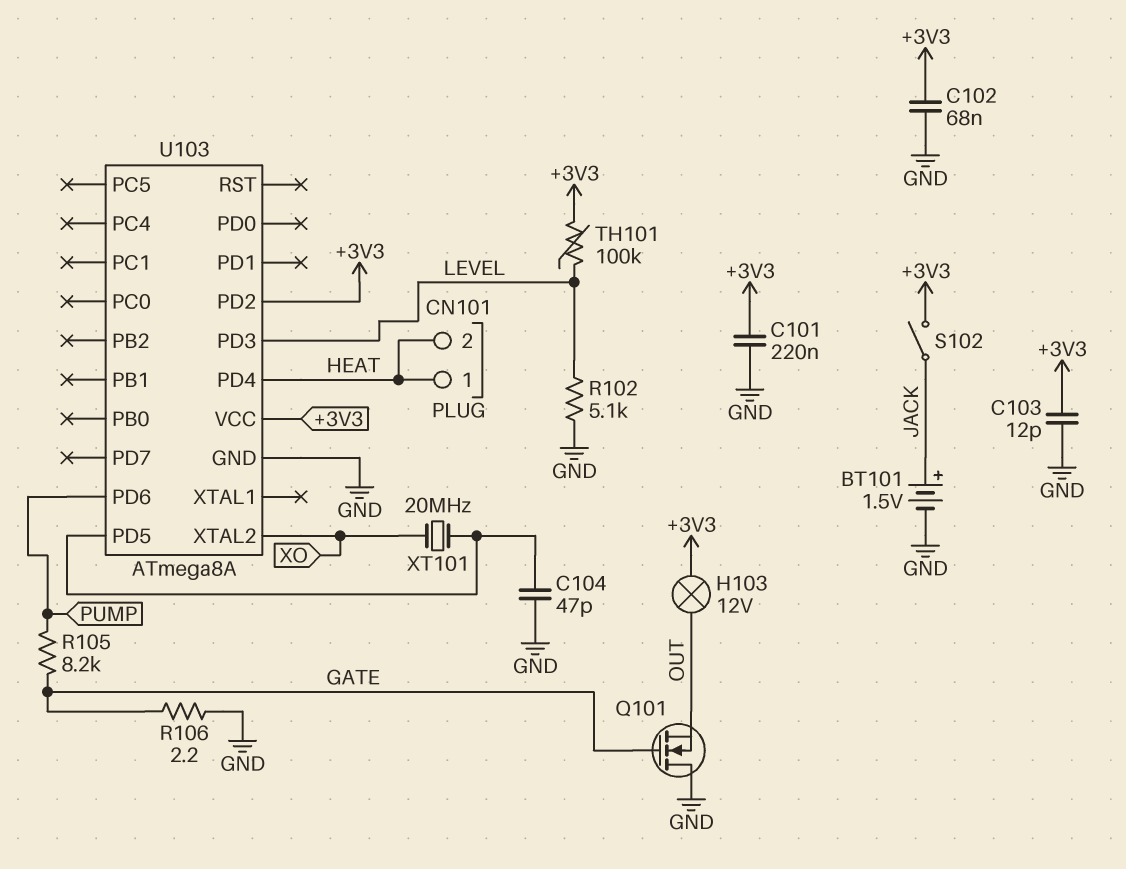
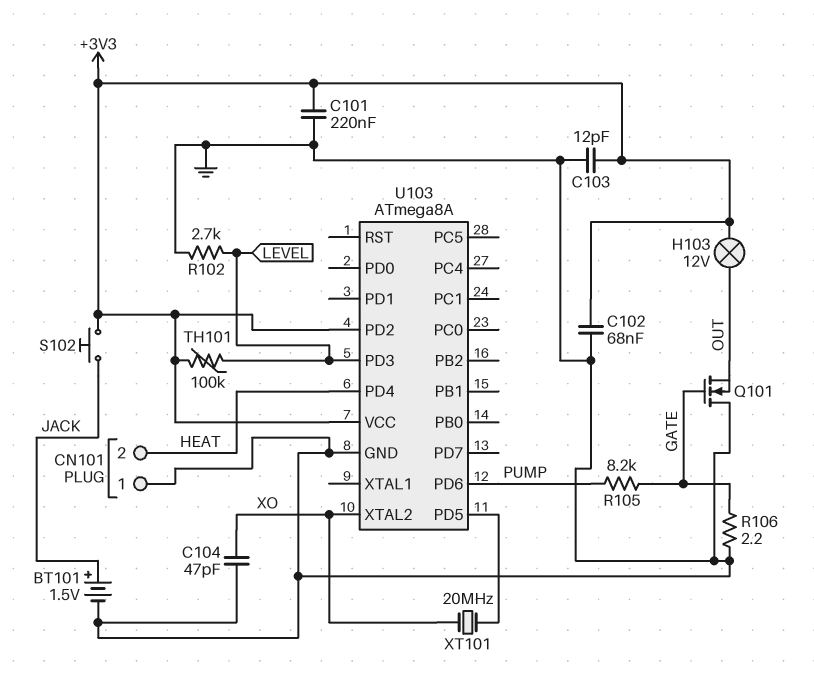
C104: 47pF (GND, U103/PD5) -> 47pF (GND, XO)
CN101 pin 1: HEAT -> GND
R102: 5.1k (GND, LEVEL) -> 2.7k (GND, LEVEL)
S102: switch (+3V3, JACK) -> button (+3V3, JACK)

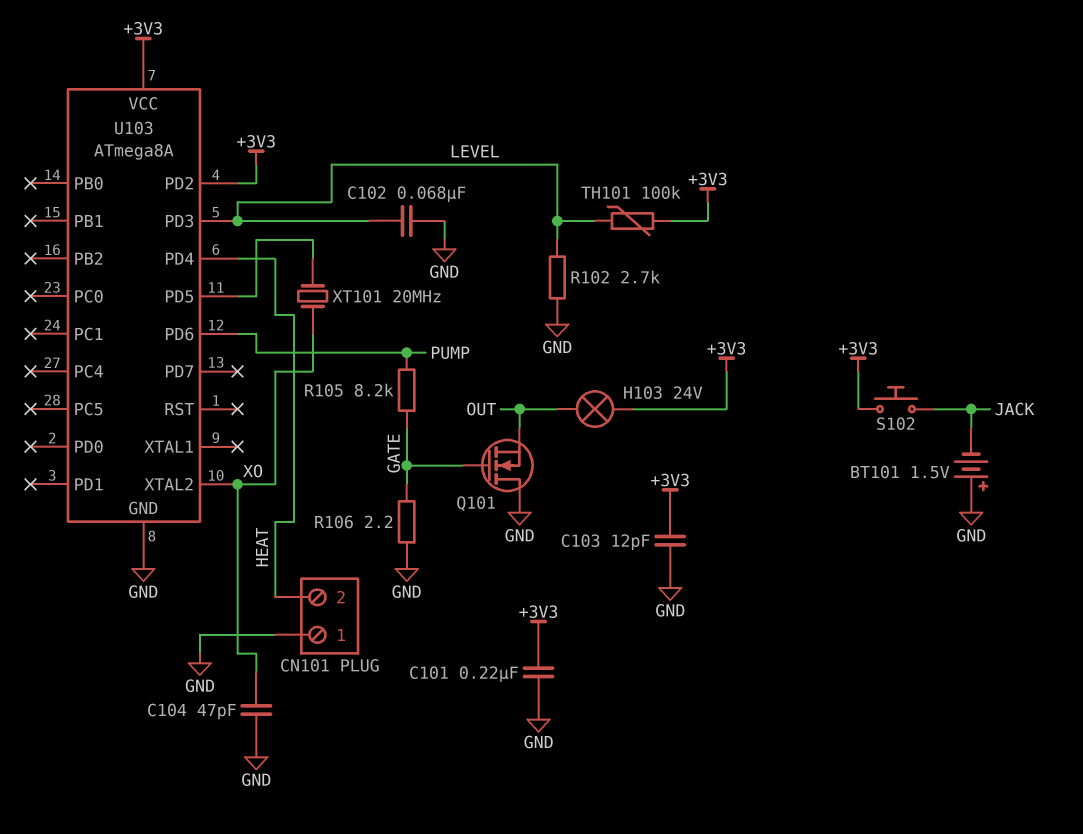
BT101: 1.5V (plus JACK, minus GND) -> 1.5V (plus GND, minus JACK)
C102: 68nF (+3V3, GND) -> 68nF (GND, LEVEL)
H103: lamp 12V (+3V3, OUT) -> lamp 24V (+3V3, OUT)

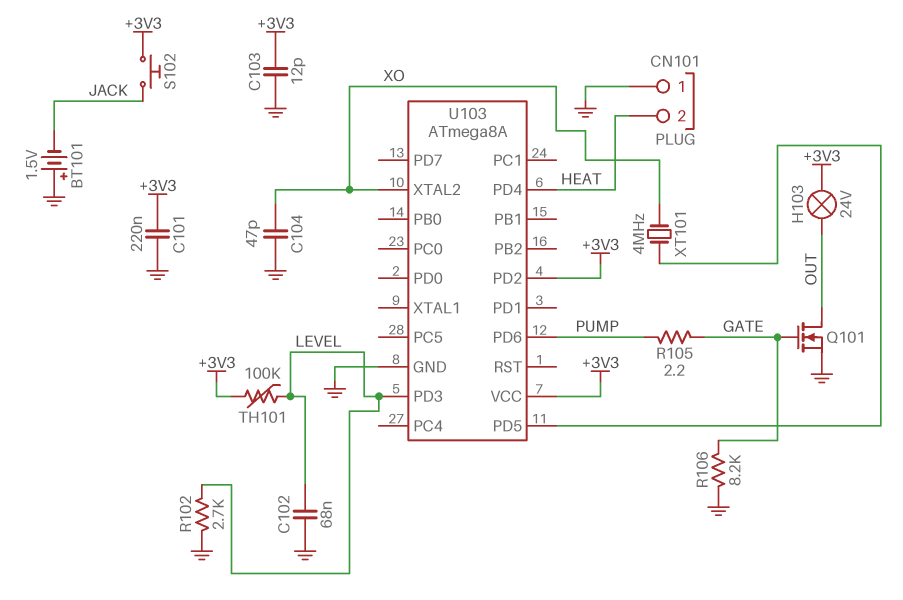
Q101: NMOS (G GATE, D GND, S OUT) -> NMOS (G GATE, D OUT, S GND)
R105: 8.2k (GATE, PUMP) -> 2.2 (GATE, PUMP)
R106: 2.2 (GATE, GND) -> 8.2k (GATE, GND)
XT101: 20MHz (U103/PD5, XO) -> 4MHz (U103/PD5, XO)

